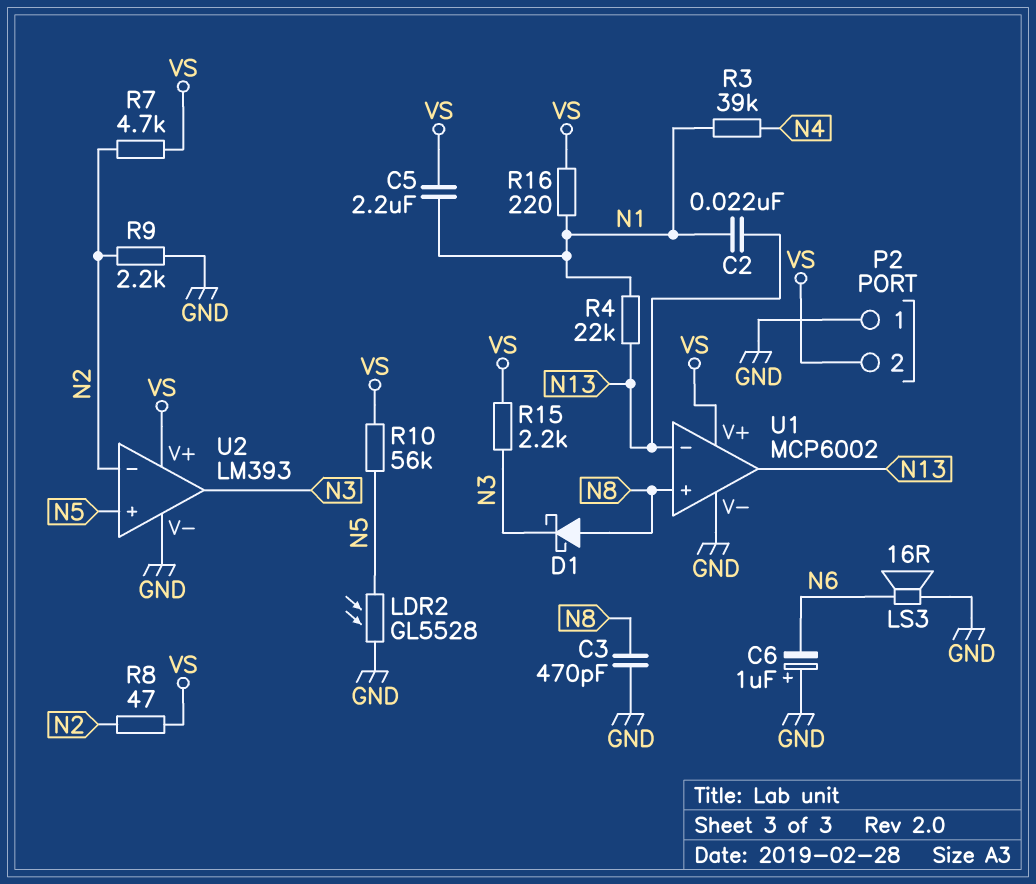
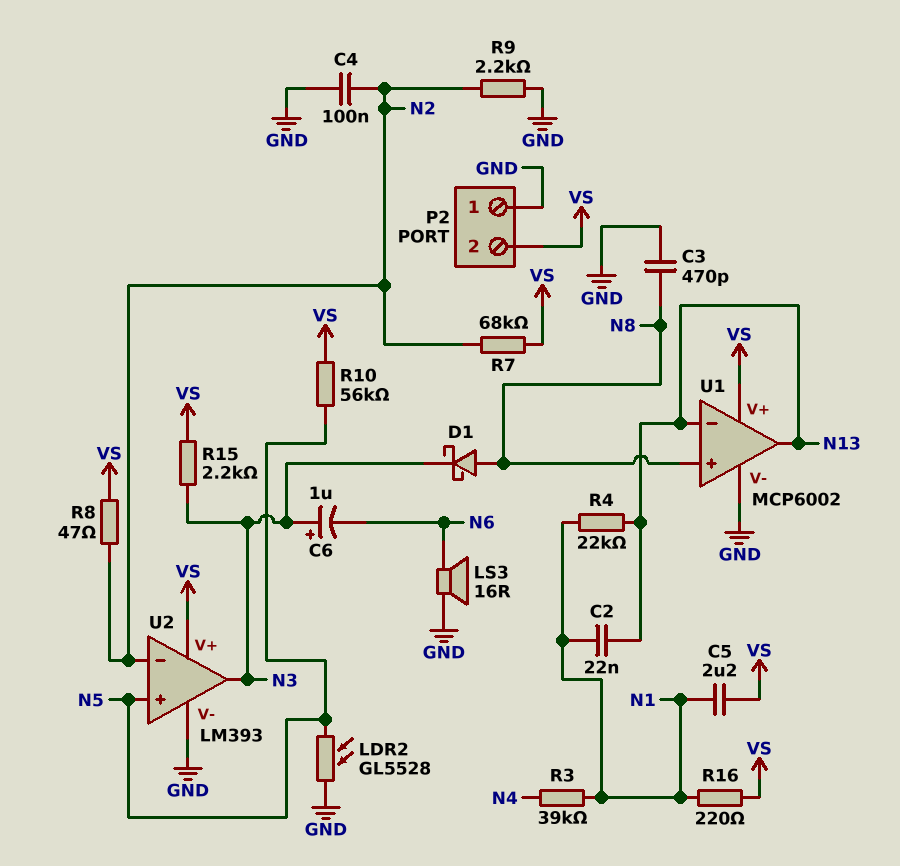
C4: none -> 100nF (GND, N2)
C6: 1uF (plus GND, minus N6) -> 1uF (plus N3, minus N6)
R7: 4.7k (N2, VS) -> 68k (N2, VS)

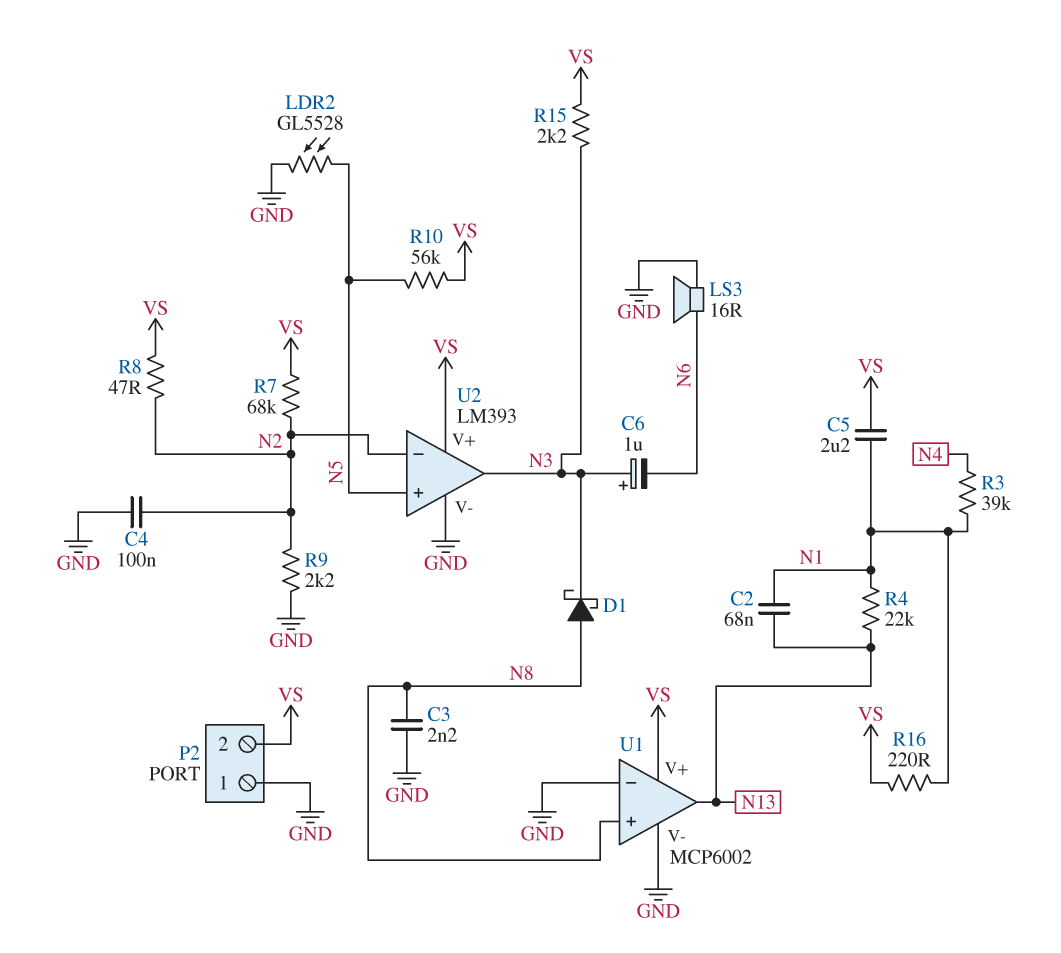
C2: 22nF (N1, N13) -> 68nF (N1, N13)
C3: 470pF (GND, N8) -> 2.2nF (GND, N8)
U1 pin in-: N13 -> GND

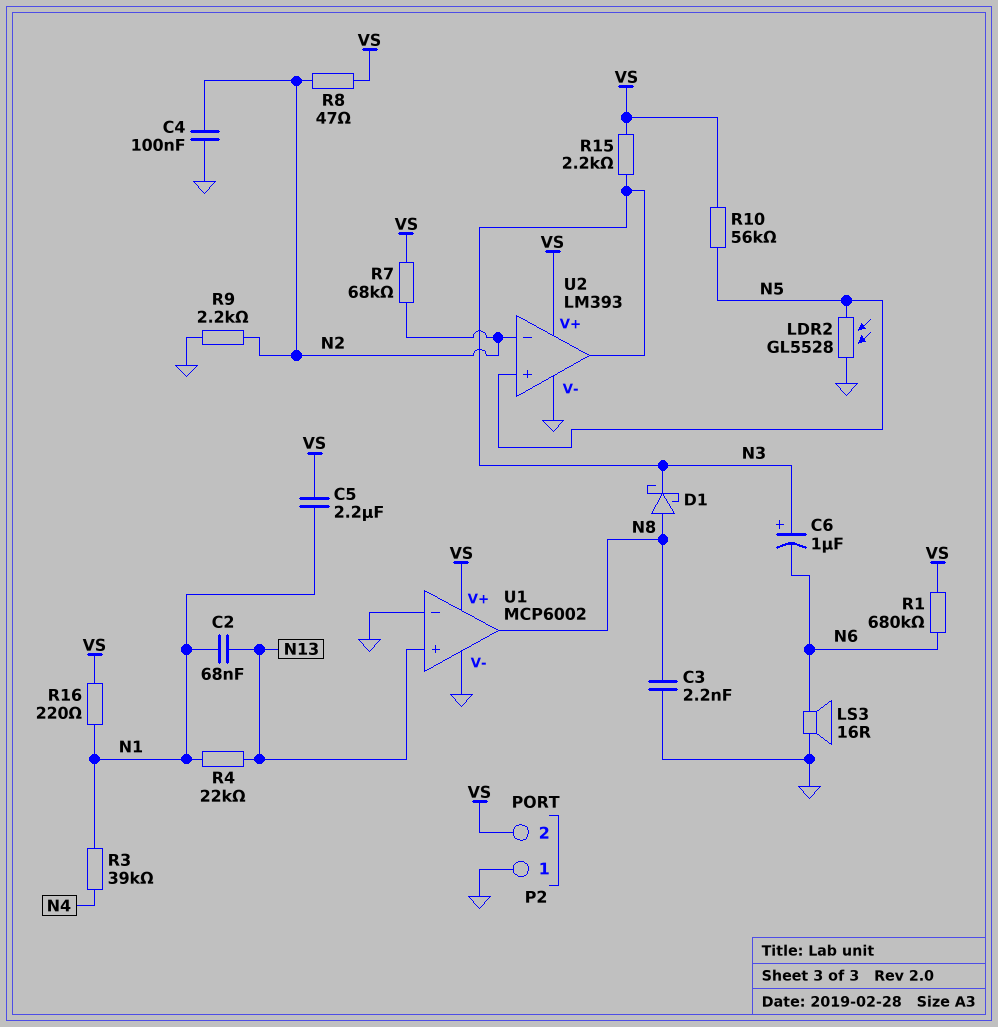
R1: none -> 680k (N6, VS)
U1 pin in+: N8 -> N13
U1 pin out: N13 -> N8

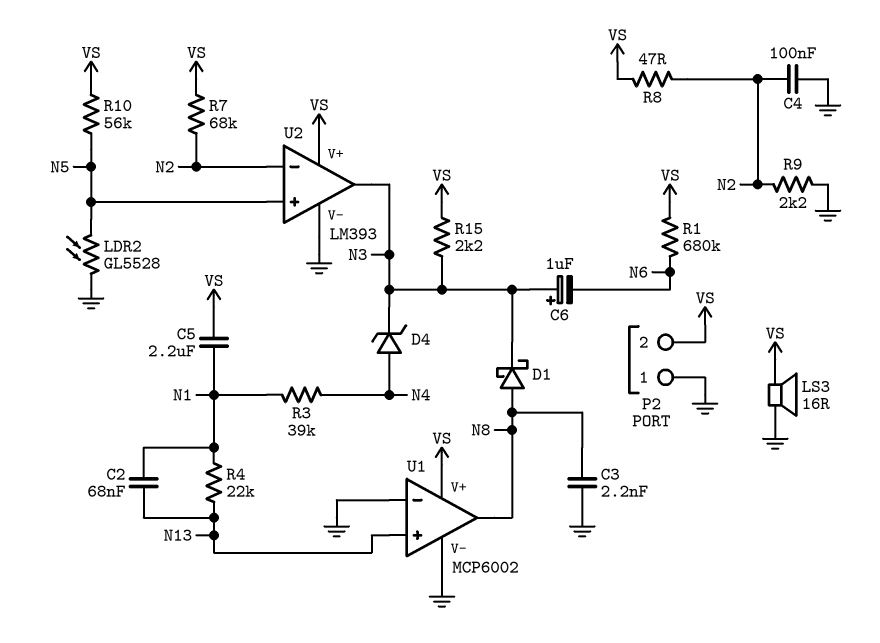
D4: none -> zener (A N4, K N3)
LS3: speaker 16R (GND, N6) -> speaker 16R (GND, VS)
R16: 220 (N1, VS) -> none

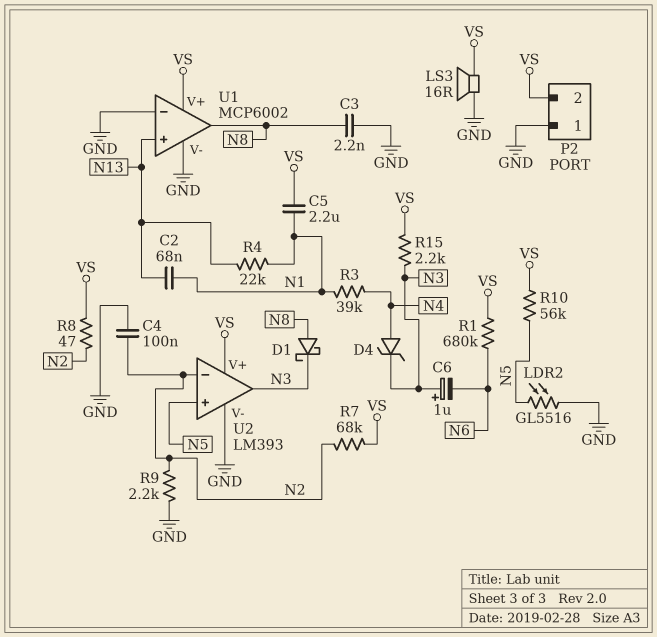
LDR2: GL5528 (GND, N5) -> GL5516 (GND, N5)

